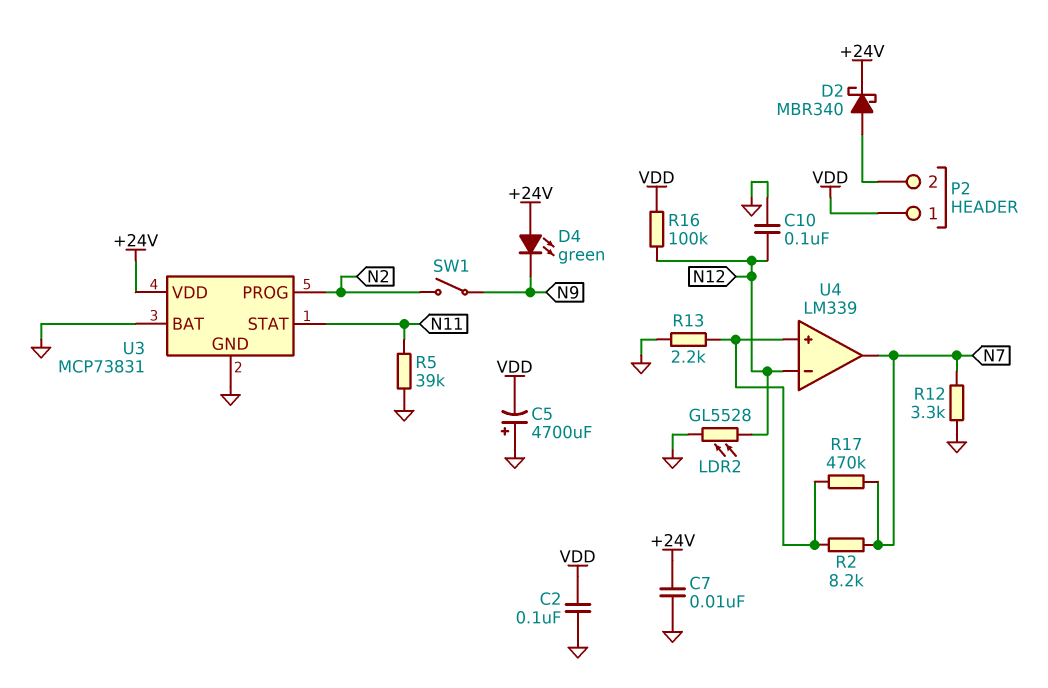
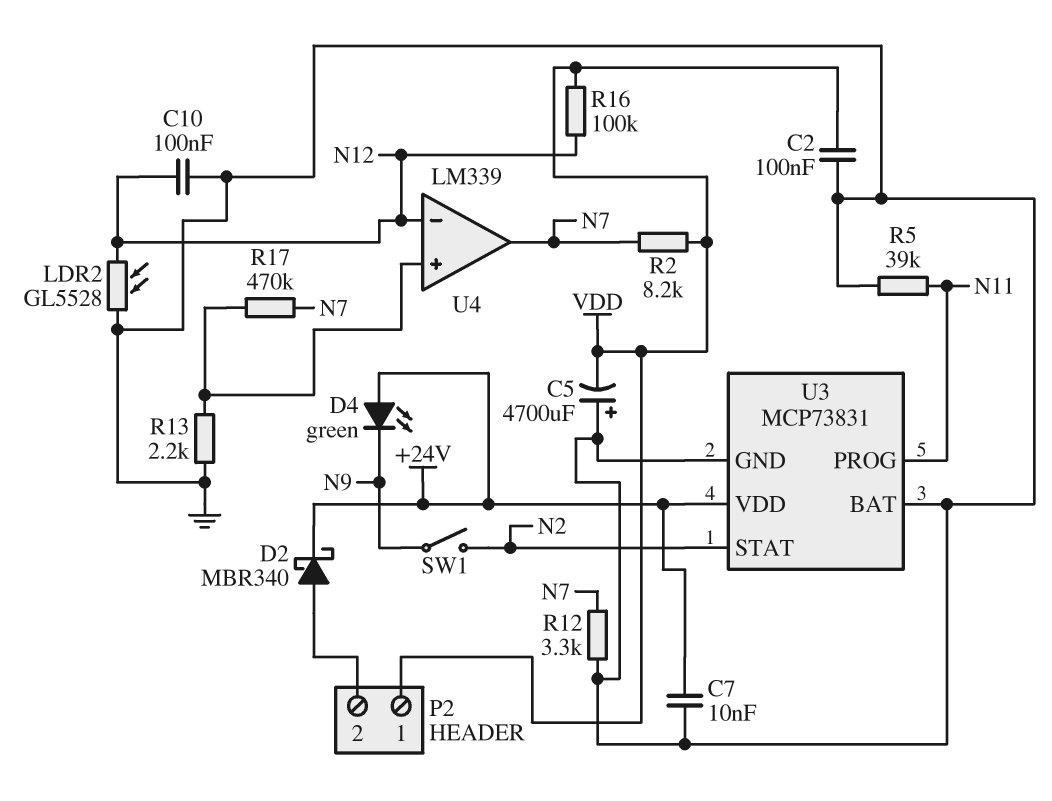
R2: 8.2k (N7, U4/in+) -> 8.2k (N7, VDD)
U3 pin PROG: N2 -> N11
U3 pin STAT: N11 -> N2

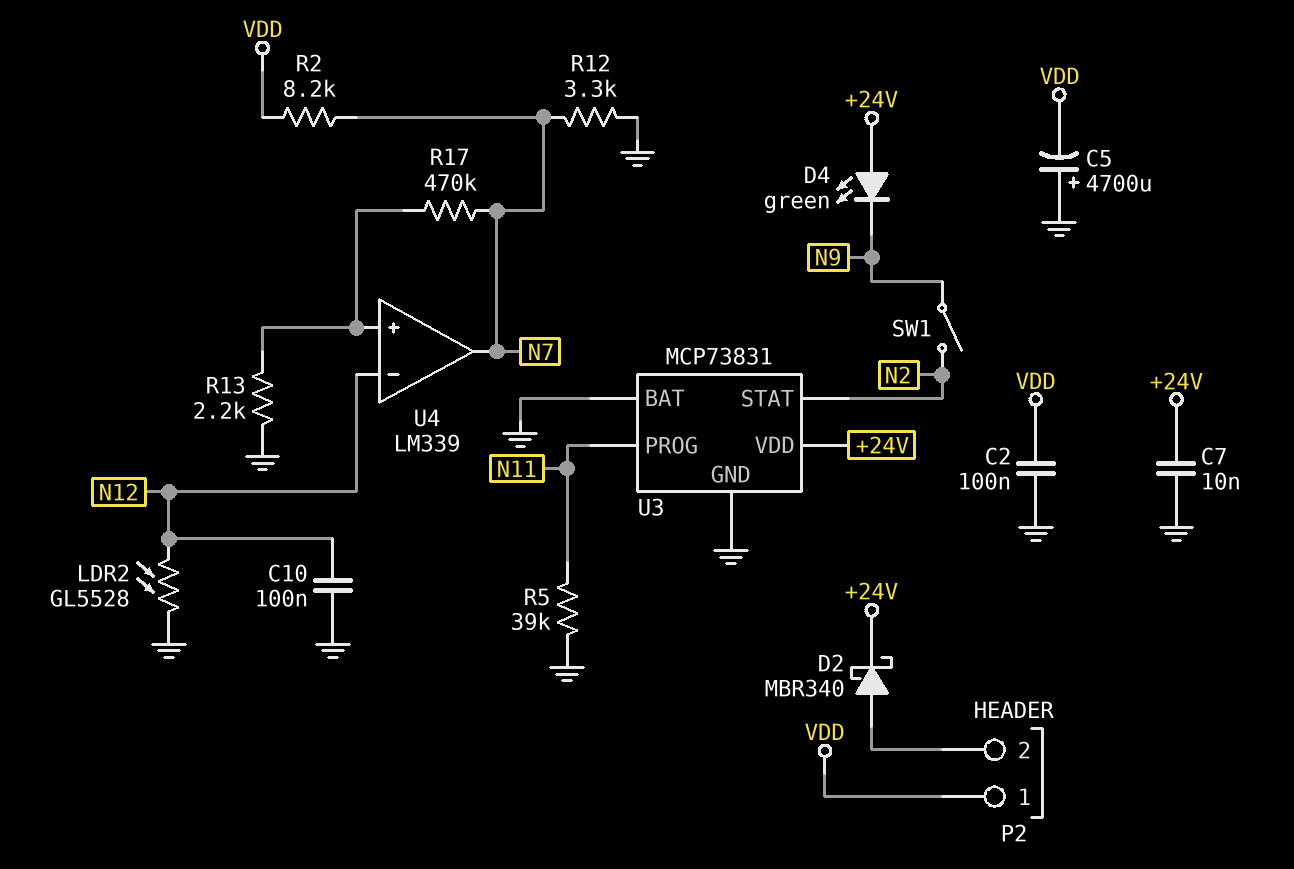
R16: 100k (N12, VDD) -> none

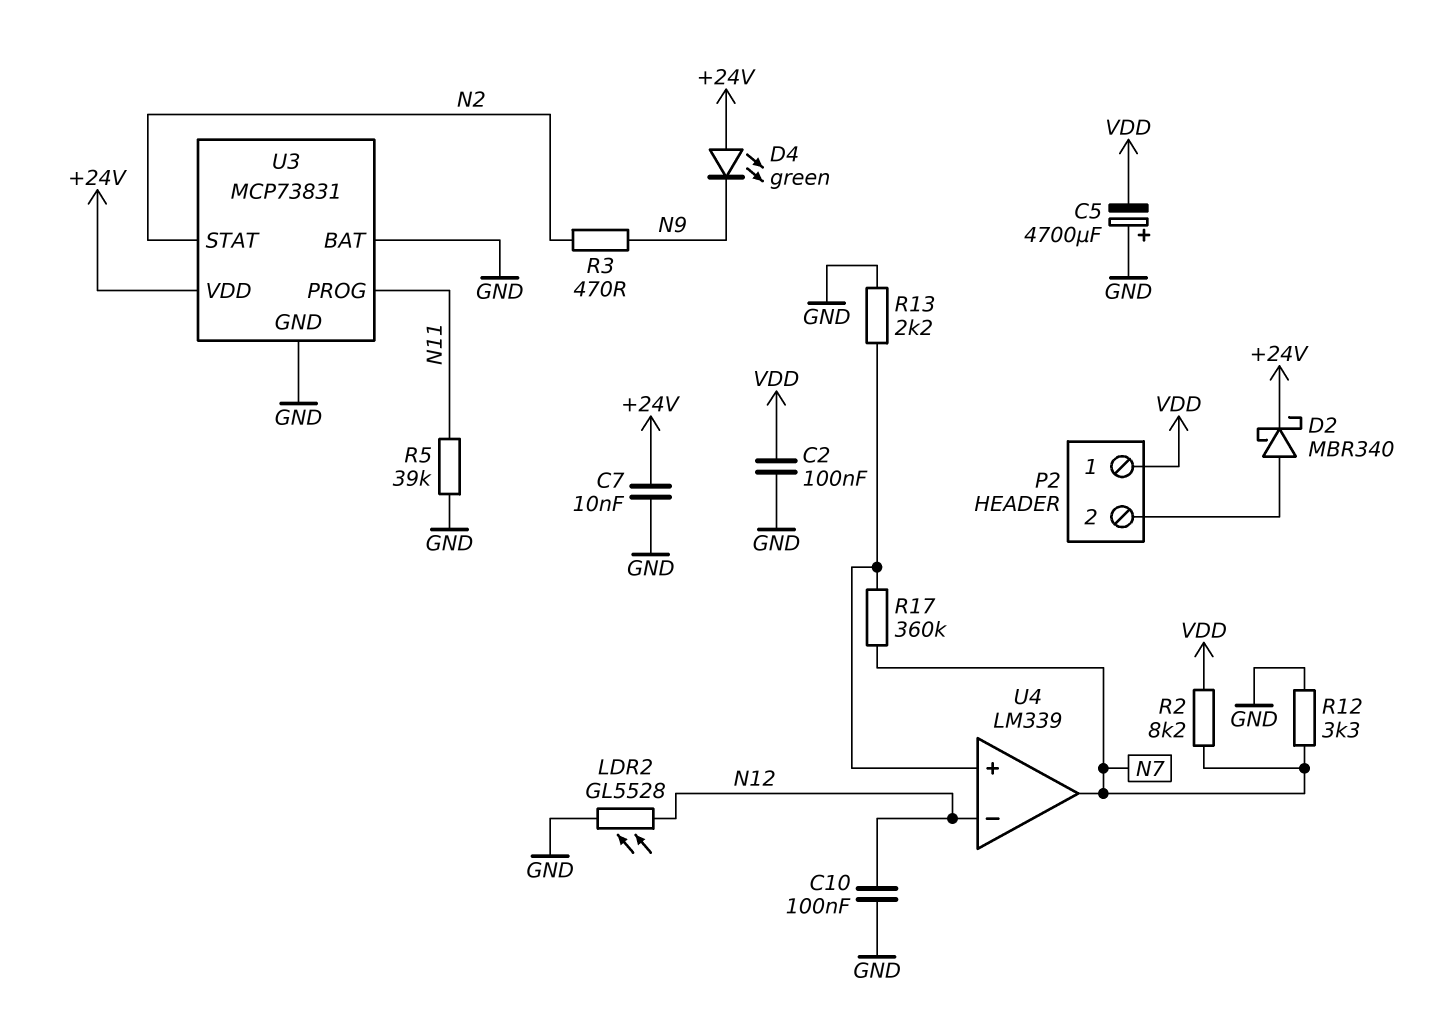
R3: none -> 470 (N2, N9)
R17: 470k (N7, U4/in+) -> 360k (N7, U4/in+)
SW1: switch (N2, N9) -> none

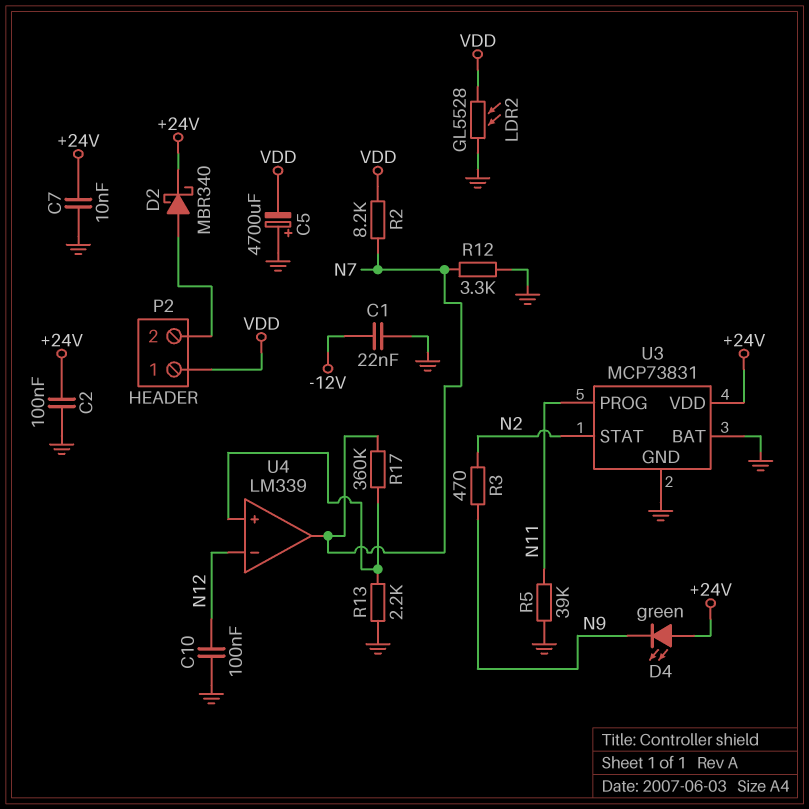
C1: none -> 22nF (-12V, GND)
C2: 100nF (GND, VDD) -> 100nF (+24V, GND)
LDR2: GL5528 (GND, N12) -> GL5528 (GND, VDD)

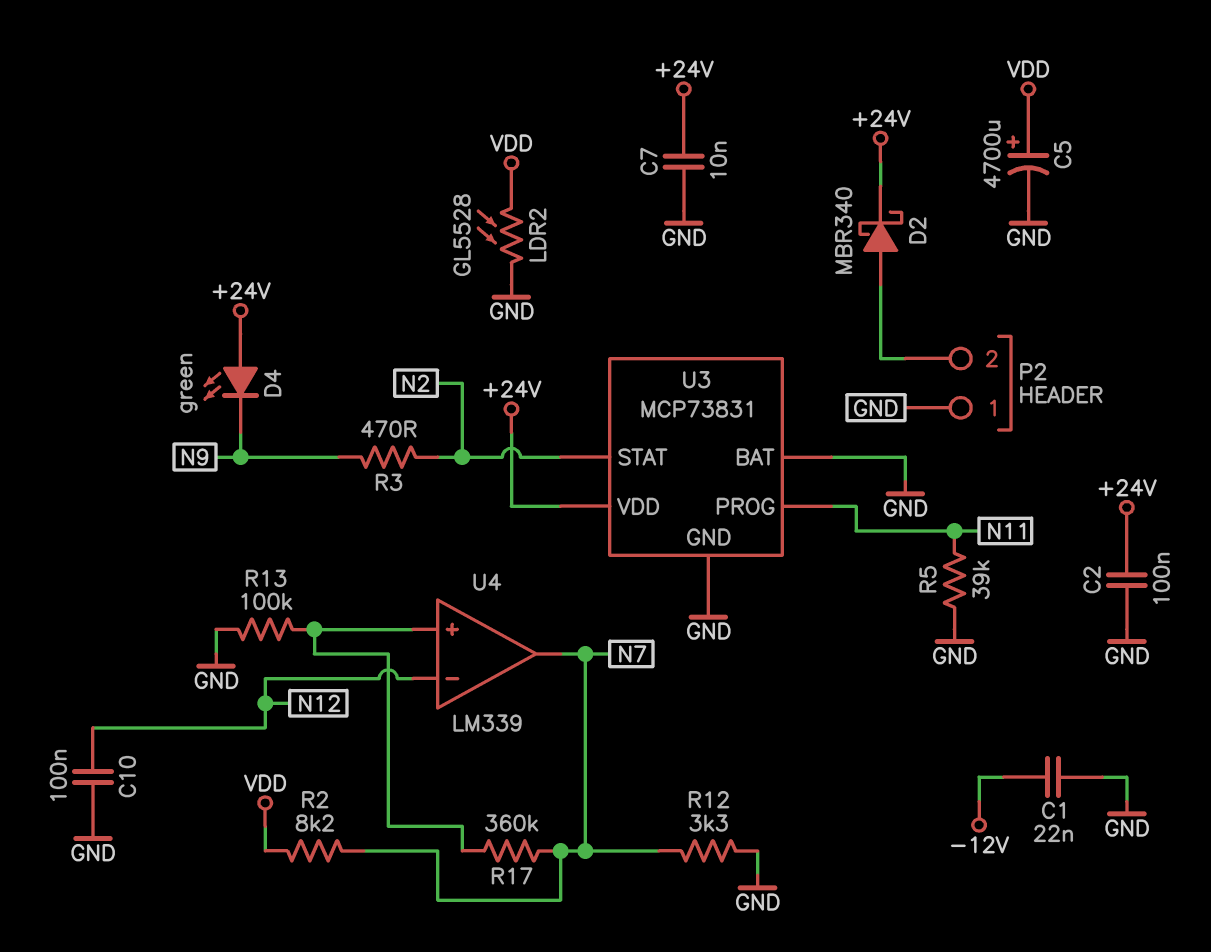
C5: 4700uF (plus GND, minus VDD) -> 4700uF (plus VDD, minus GND)
P2 pin 1: VDD -> GND
R13: 2.2k (GND, U4/in+) -> 100k (GND, U4/in+)

